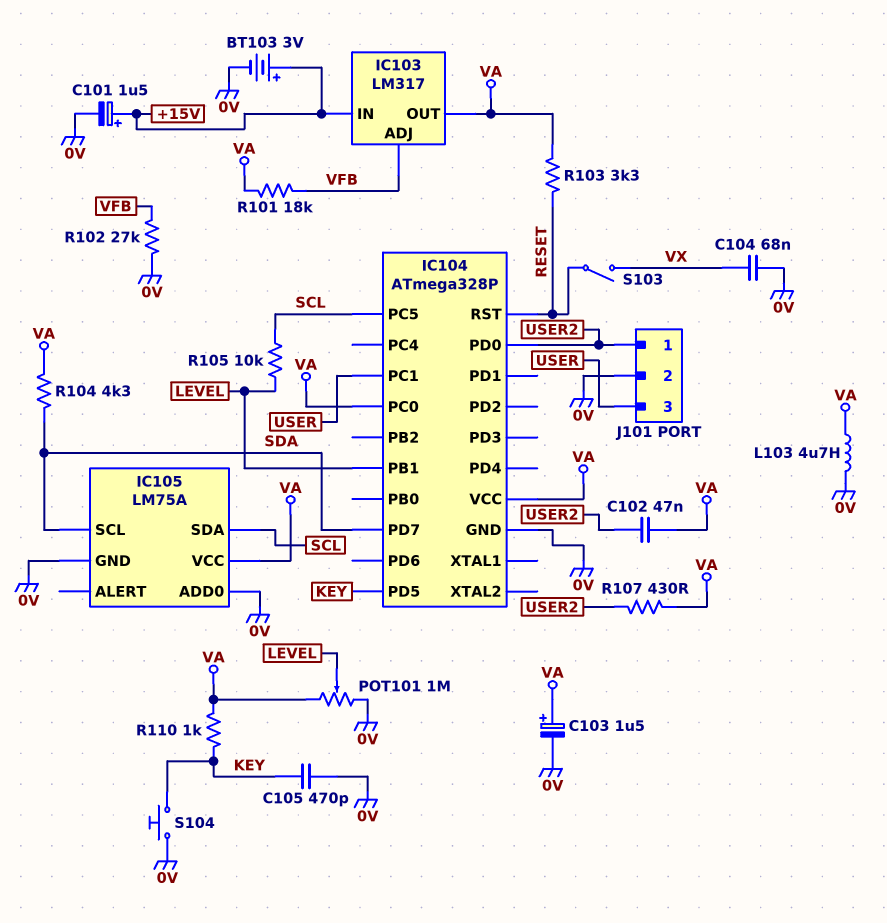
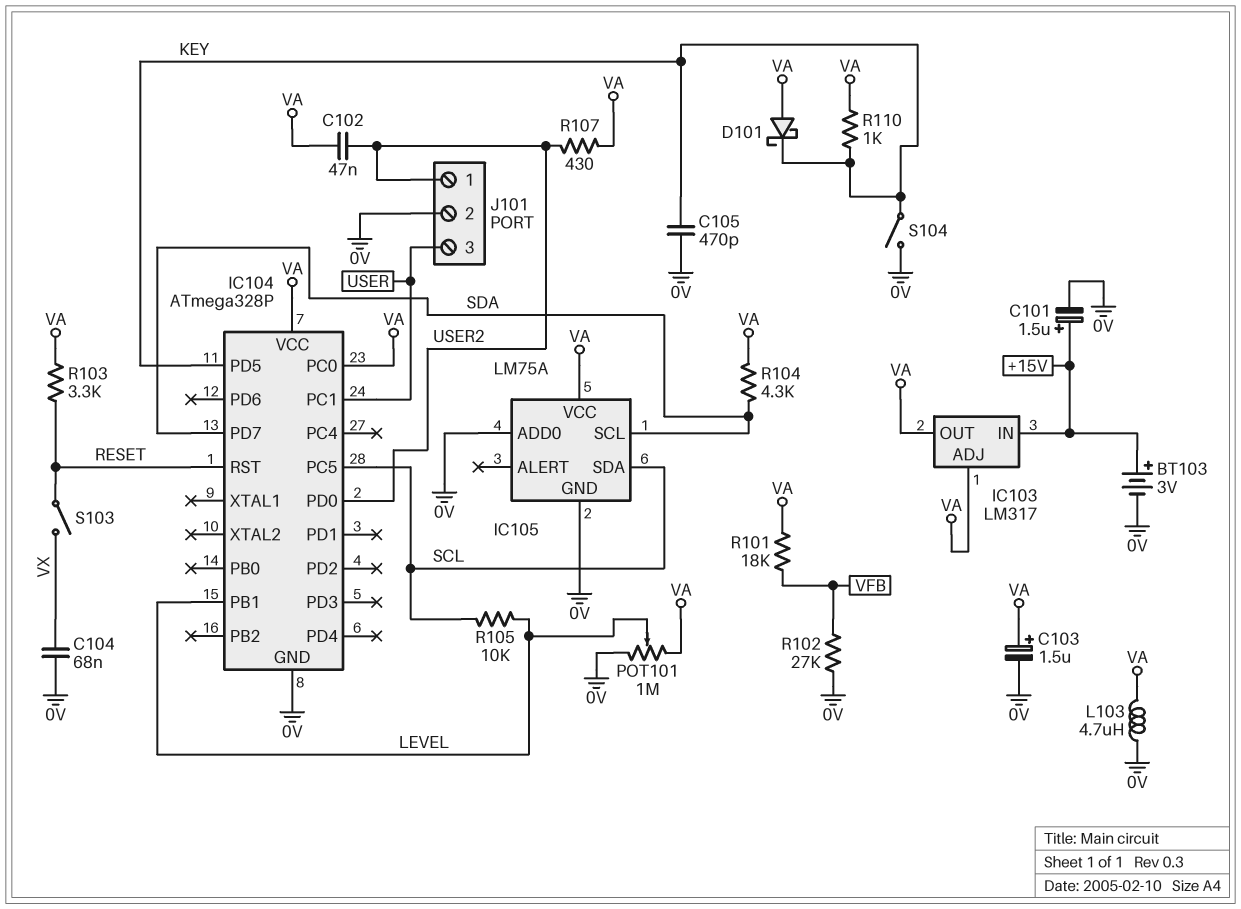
D101: none -> schottky (A VA, K KEY)
IC103 pin ADJ: VFB -> VA
S104: button (0V, KEY) -> switch (0V, KEY)

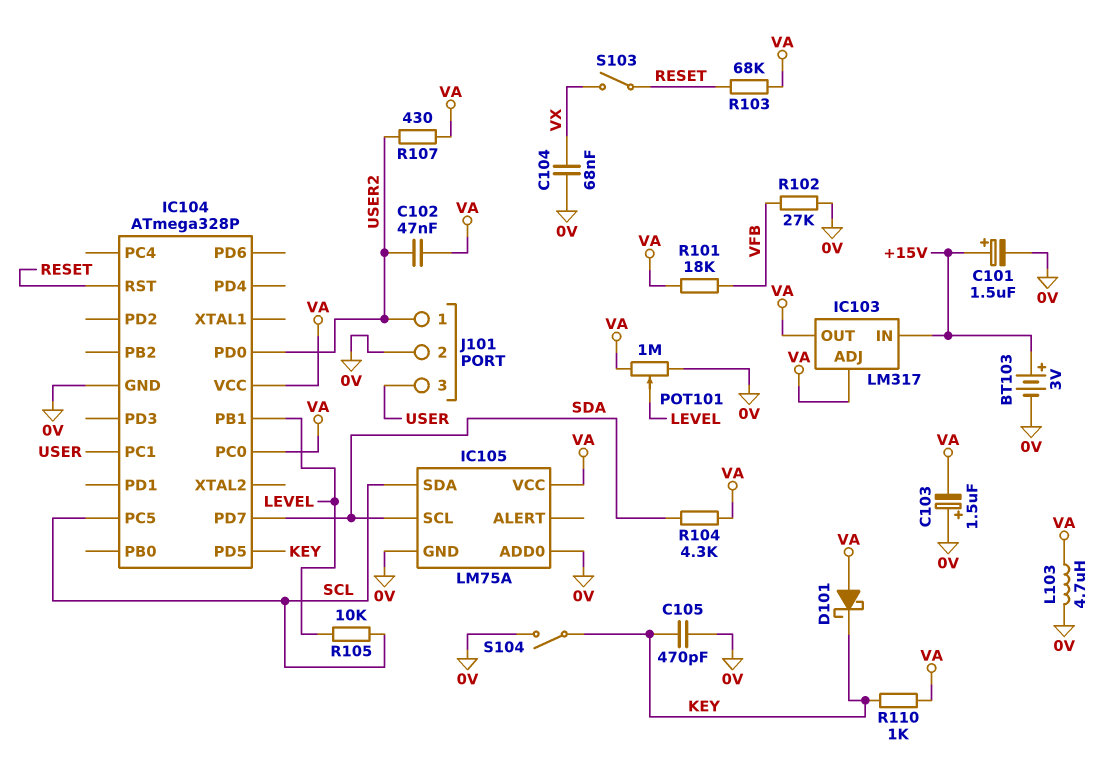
C103: 1.5uF (plus VA, minus 0V) -> 1.5uF (plus 0V, minus VA)
R103: 3.3k (RESET, VA) -> 68k (RESET, VA)

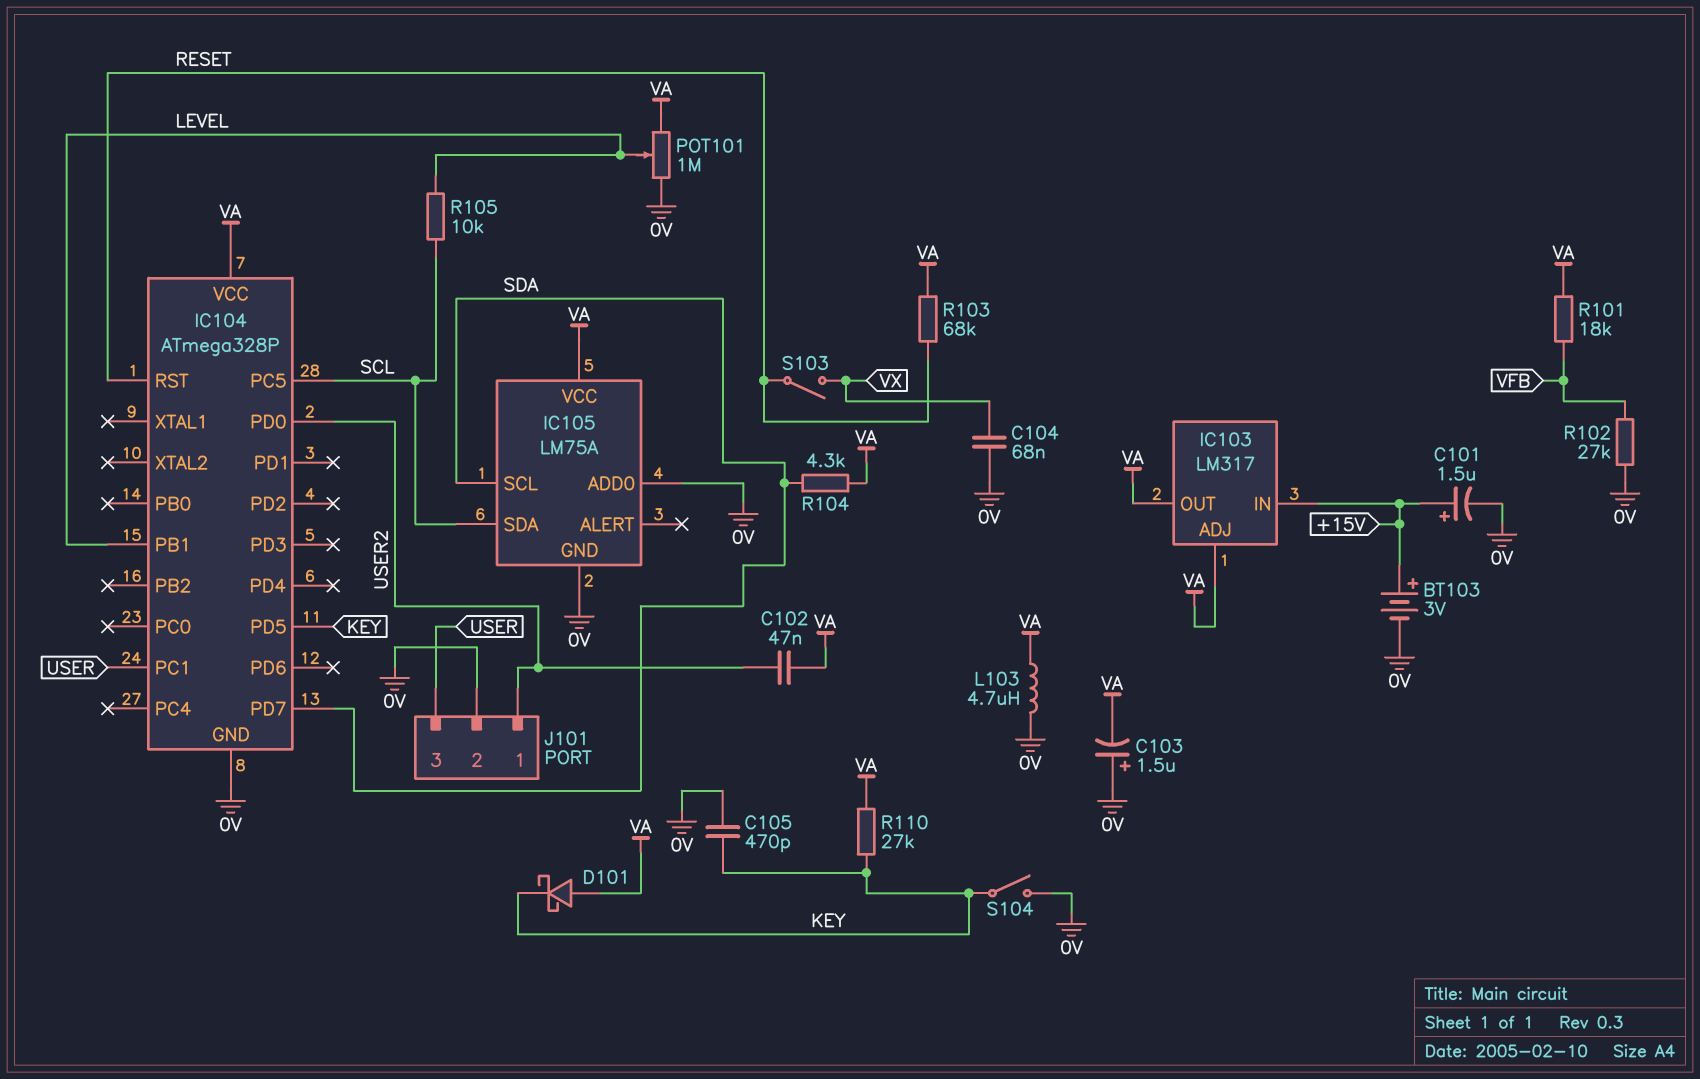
IC104 pin PC0: VA -> none
R107: 430 (USER2, VA) -> none
R110: 1k (KEY, VA) -> 27k (KEY, VA)

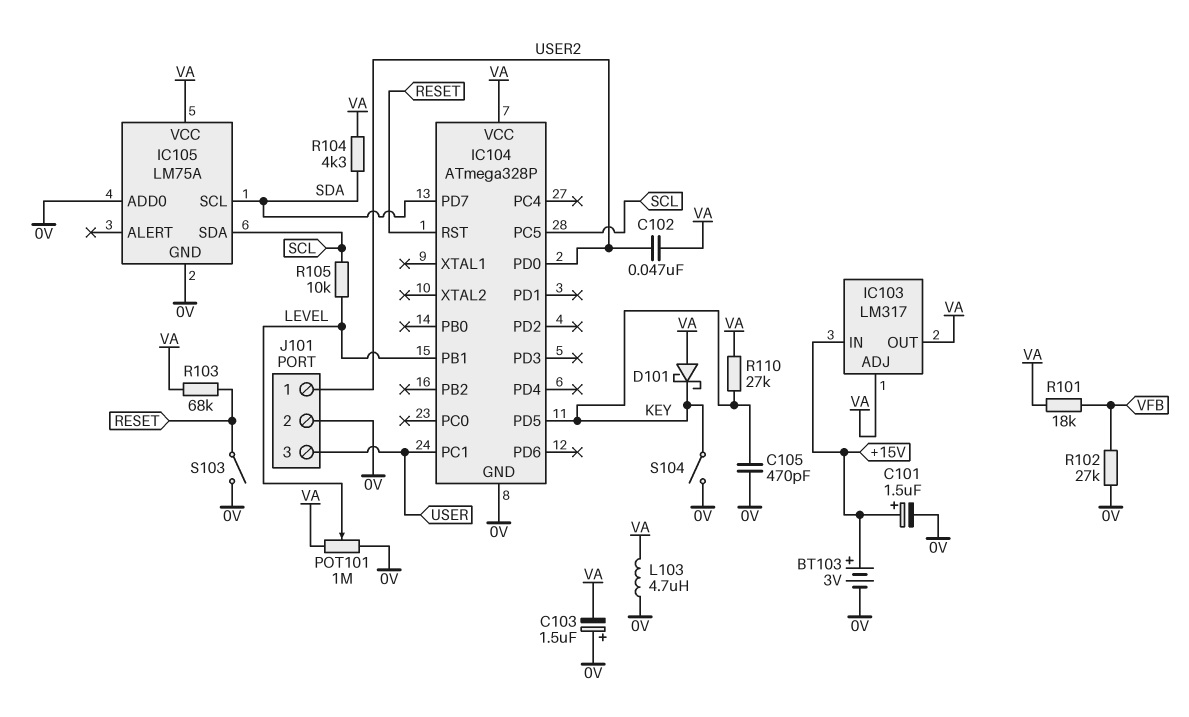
C104: 68nF (0V, VX) -> none
S103: switch (RESET, VX) -> switch (0V, RESET)

